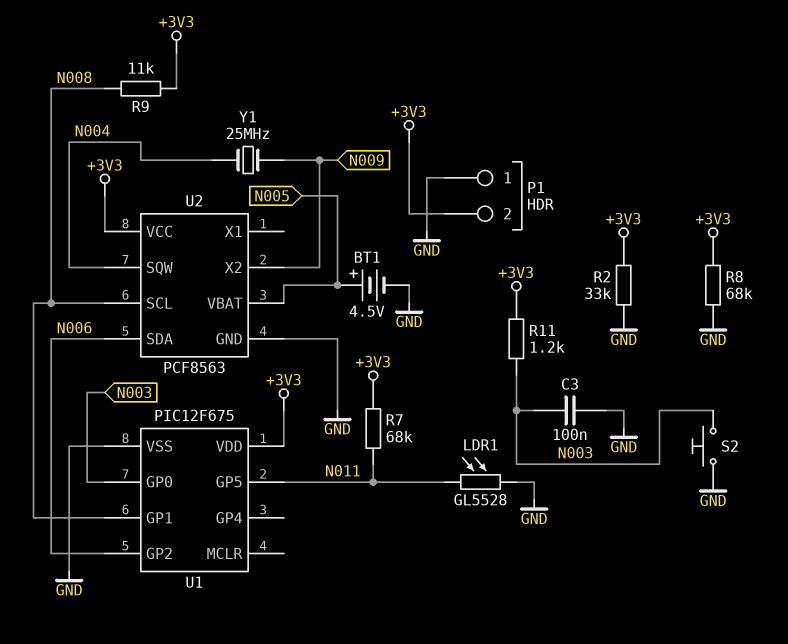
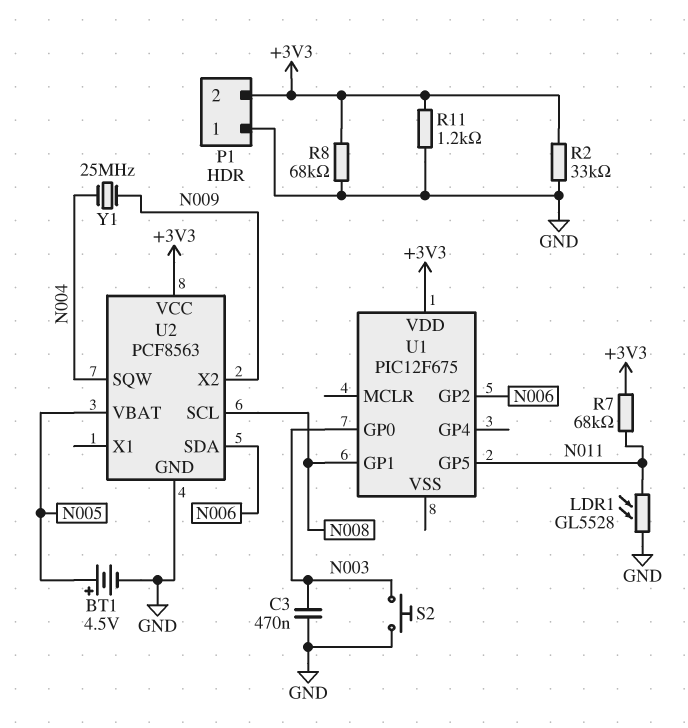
C3: 100nF (GND, N003) -> 470nF (GND, N003)
R9: 11k (+3V3, N008) -> none
R11: 1.2k (+3V3, N003) -> 1.2k (+3V3, GND)
U1 pin VSS: GND -> none

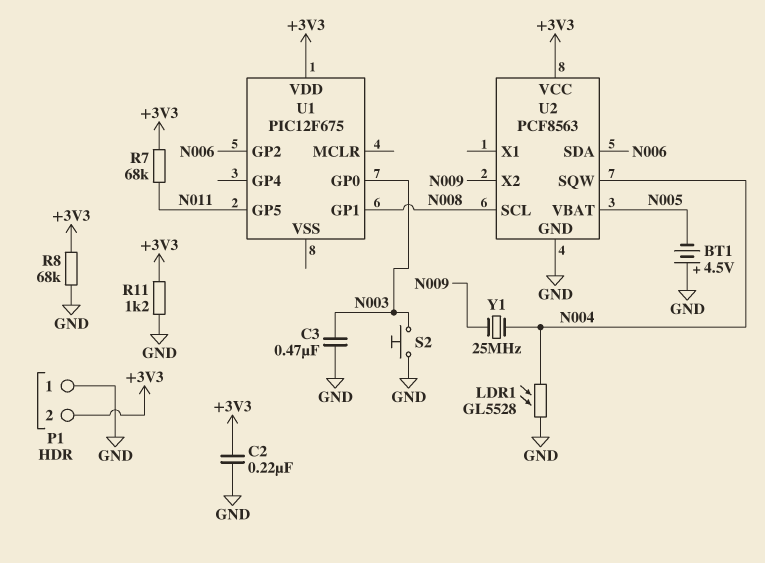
BT1: 4.5V (plus N005, minus GND) -> 4.5V (plus GND, minus N005)
C2: none -> 220nF (+3V3, GND)
LDR1: GL5528 (GND, N011) -> GL5528 (GND, N004)
R2: 33k (+3V3, GND) -> none

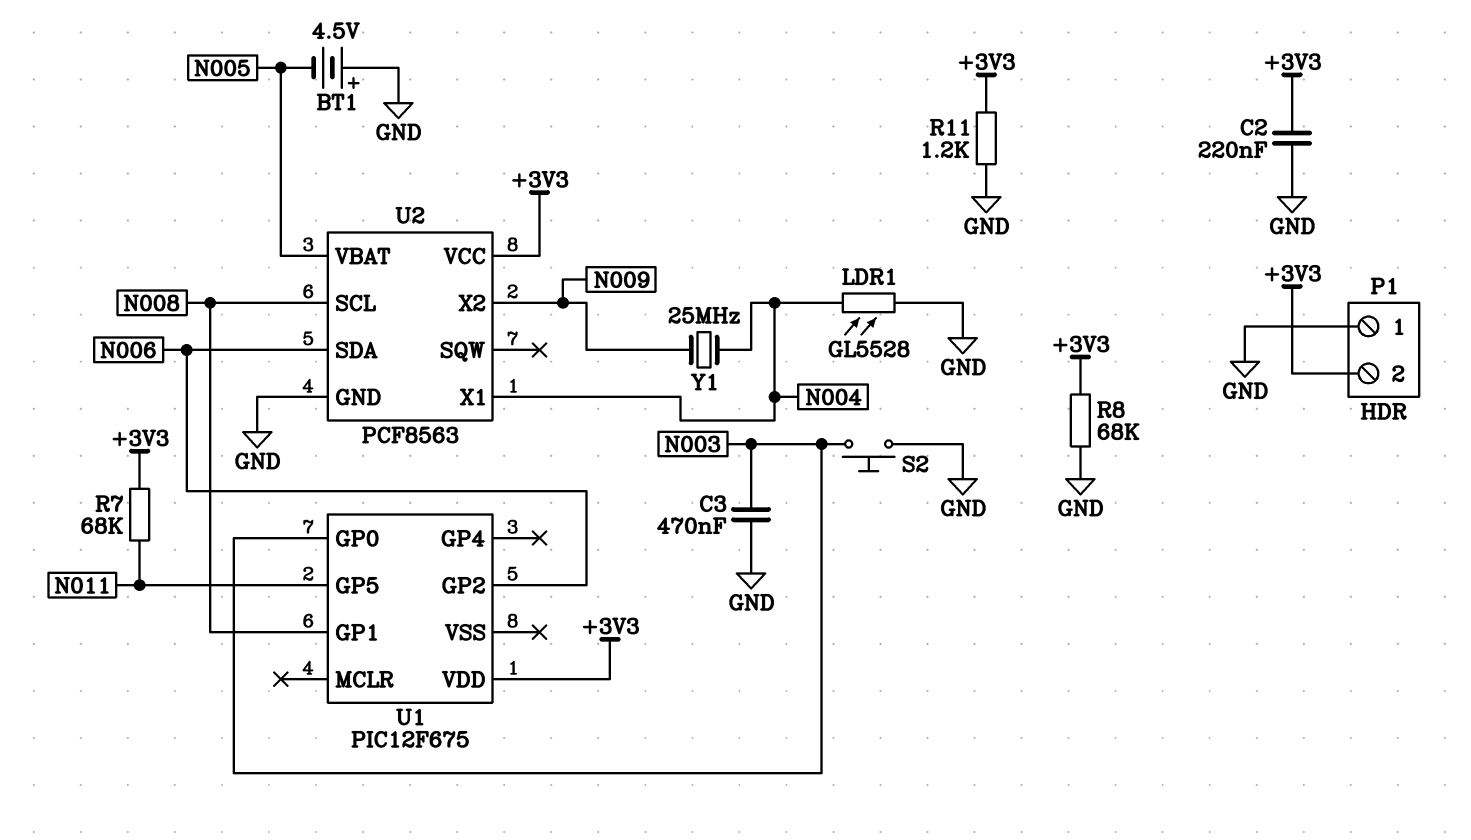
U2 pin SQW: N004 -> none
U2 pin X1: none -> N004

